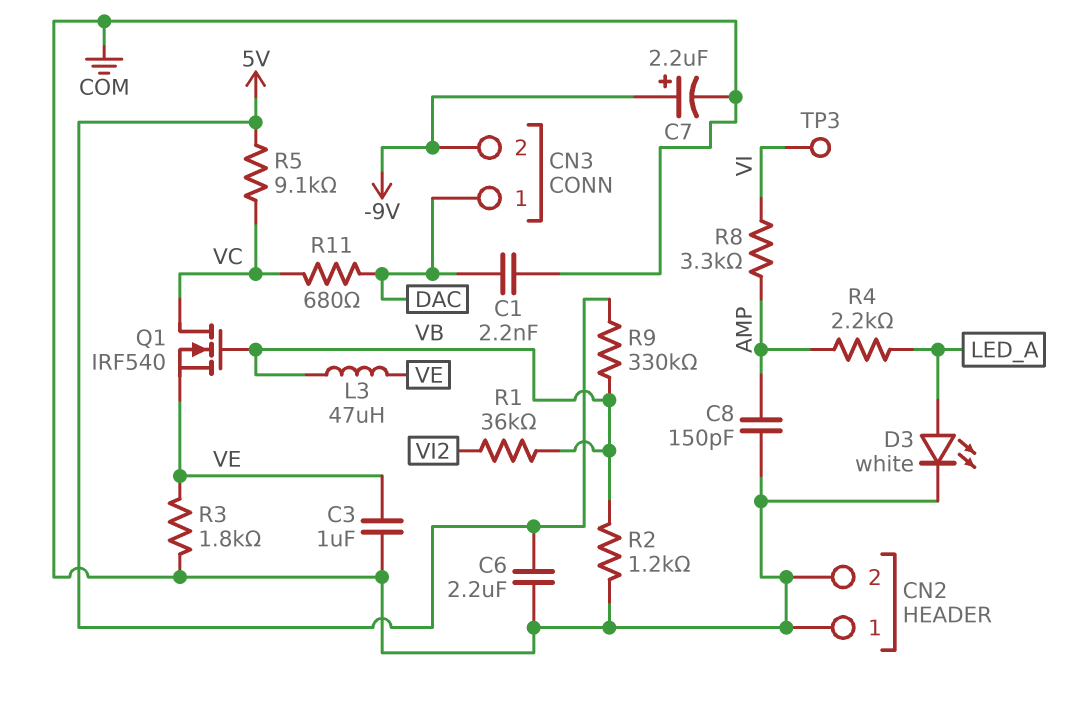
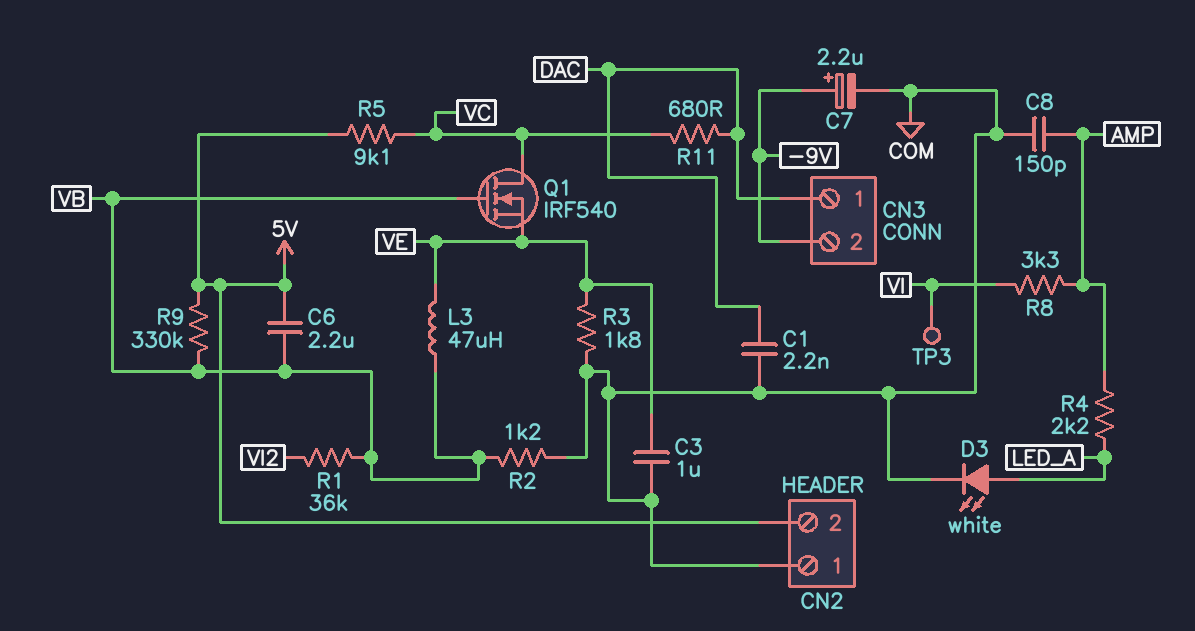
C6: 2.2uF (5V, COM) -> 2.2uF (5V, VB)
CN2 pin 2: COM -> 5V

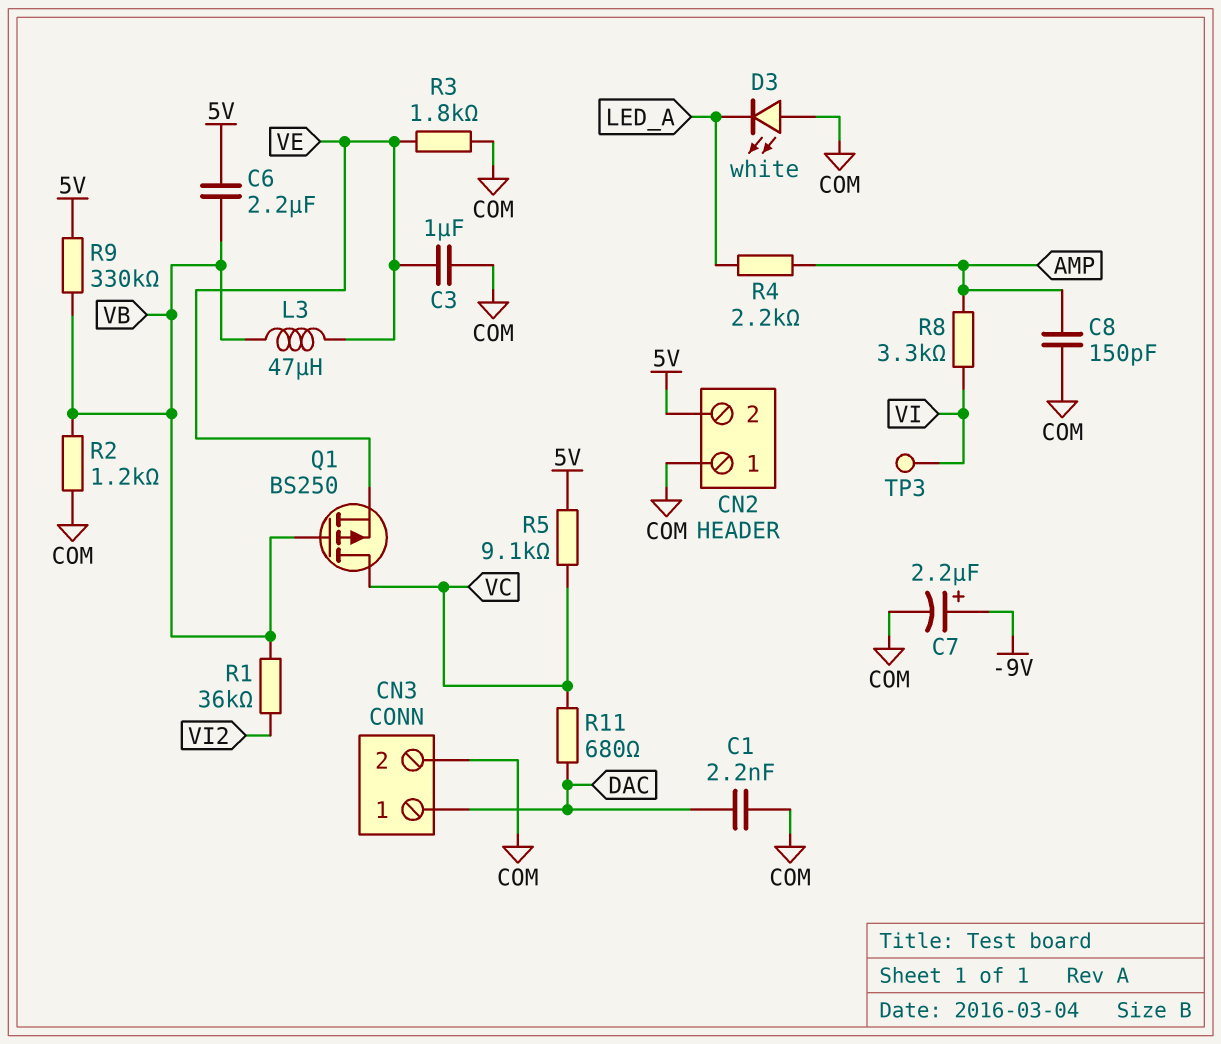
CN3 pin 2: -9V -> COM
D3: LED white (A LED_A, K COM) -> LED white (A COM, K LED_A)
Q1: NMOS IRF540 (G VB, D VC, S VE) -> PMOS BS250 (G VB, D VC, S VE)

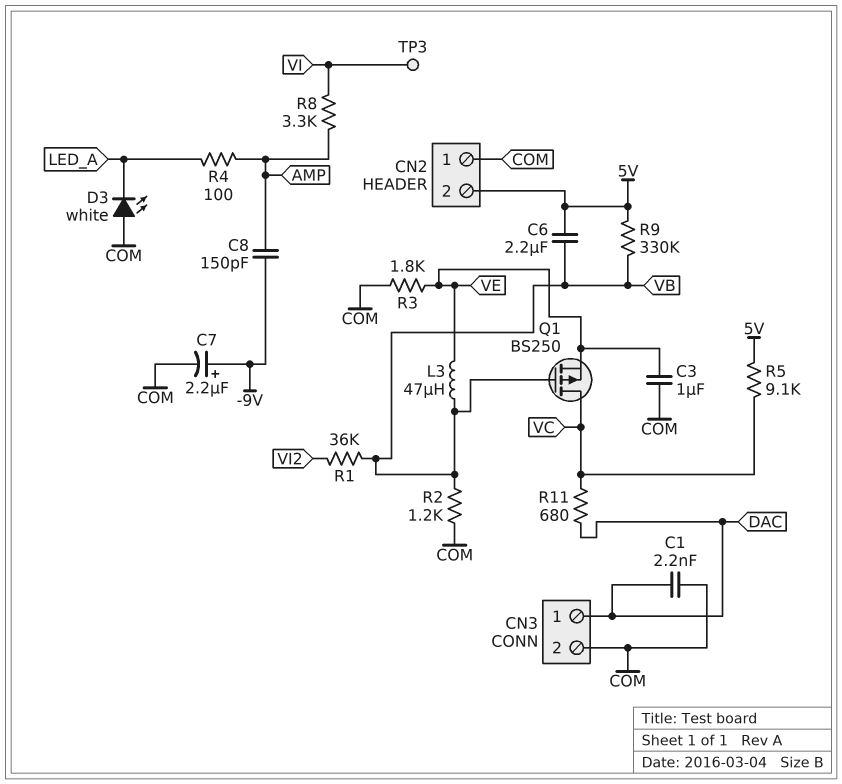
C8: 150pF (AMP, COM) -> 150pF (-9V, AMP)
R4: 2.2k (AMP, LED_A) -> 100 (AMP, LED_A)

